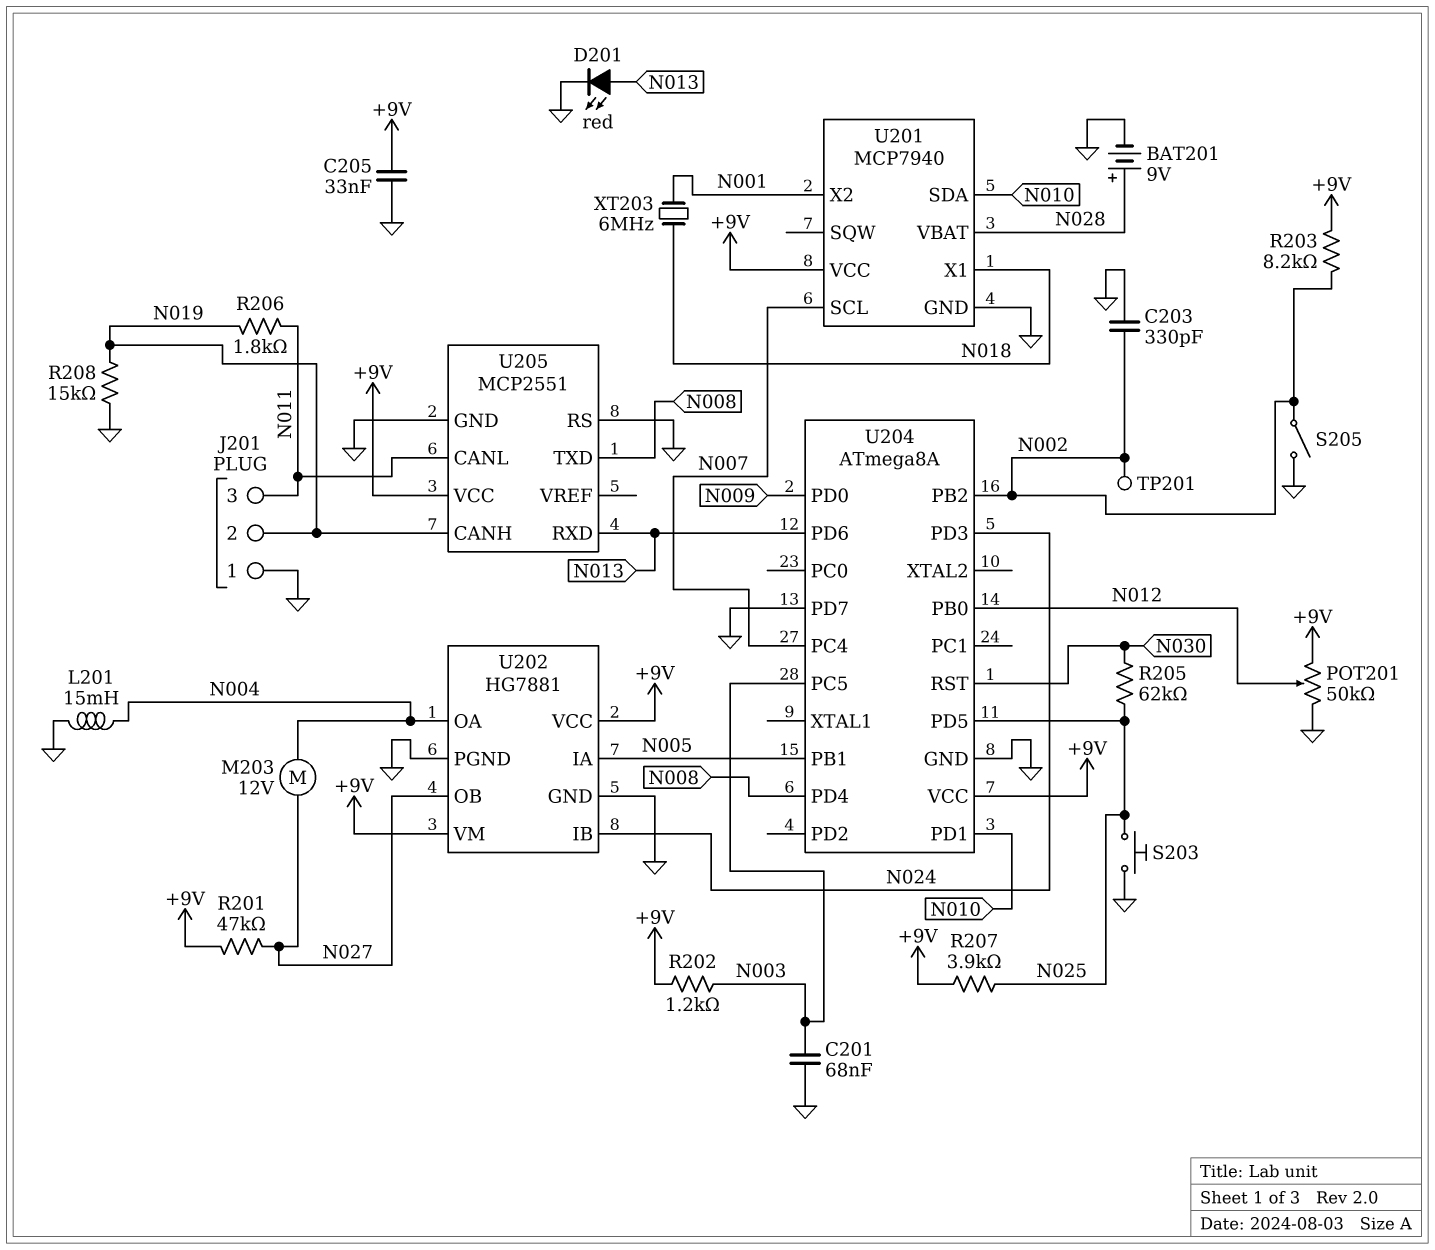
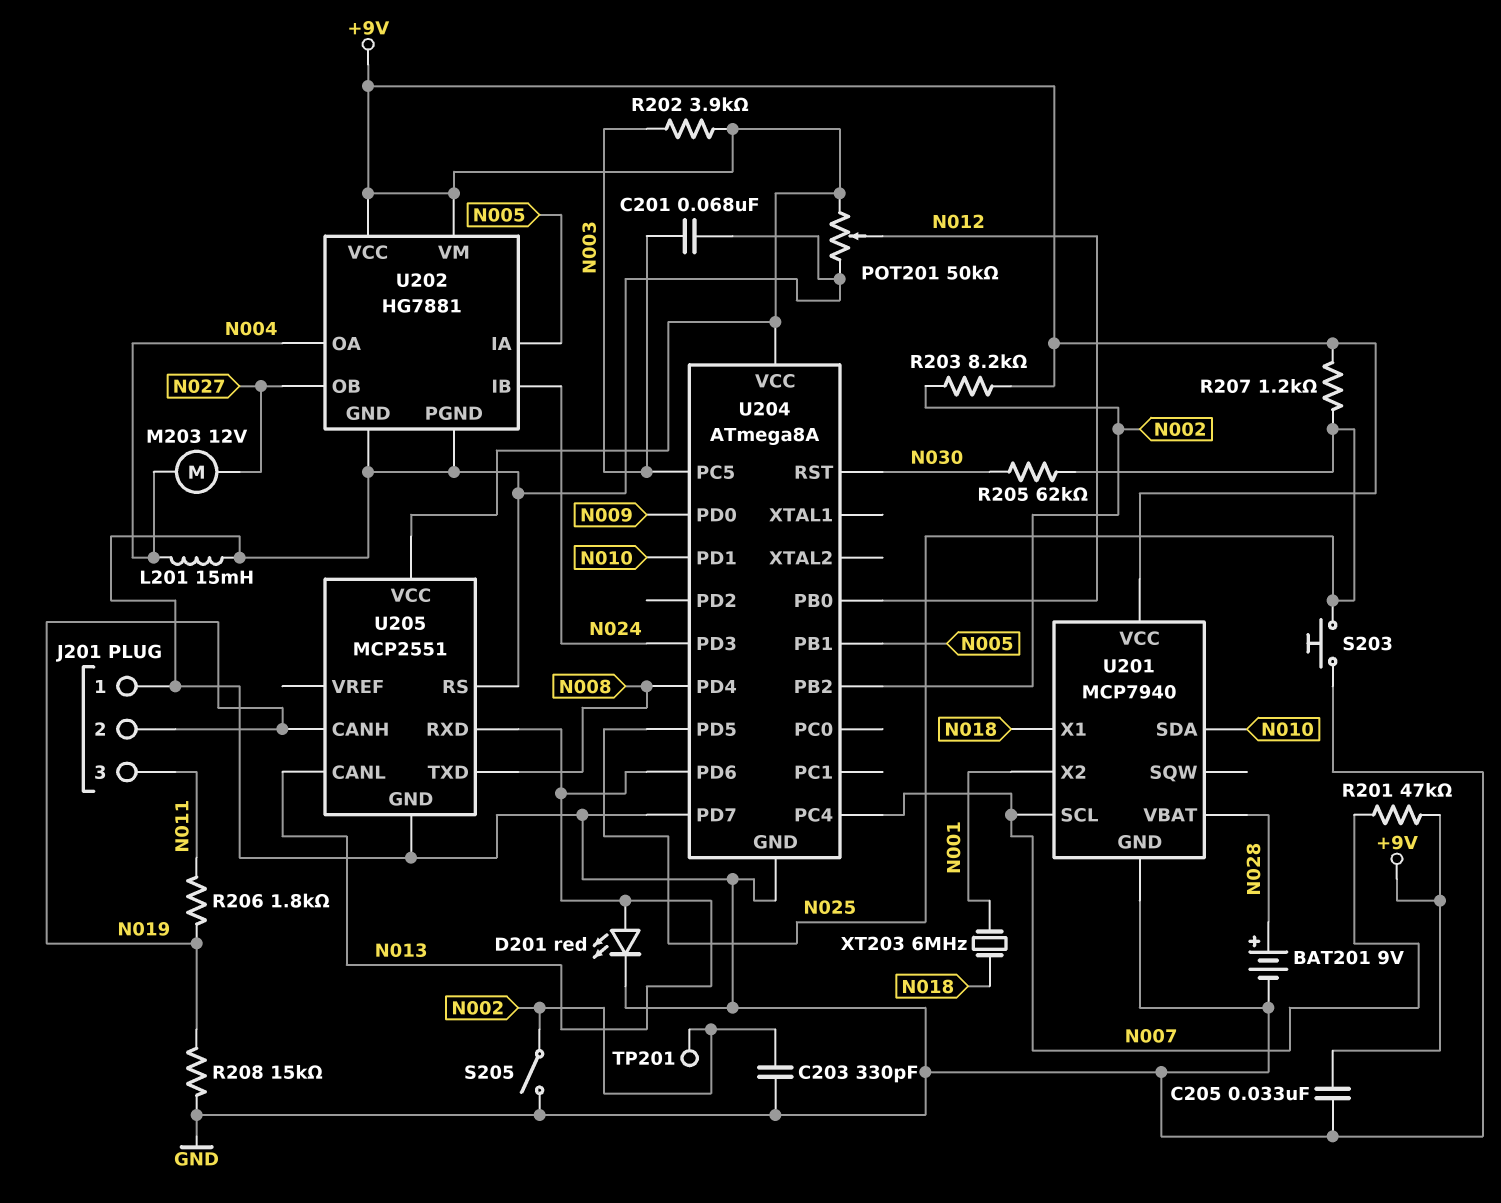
R201: 47k (+9V, N027) -> 47k (+9V, N007)
R202: 1.2k (+9V, N003) -> 3.9k (+9V, N003)
R207: 3.9k (+9V, N025) -> 1.2k (+9V, N025)
U205 pin CANL: N011 -> N013

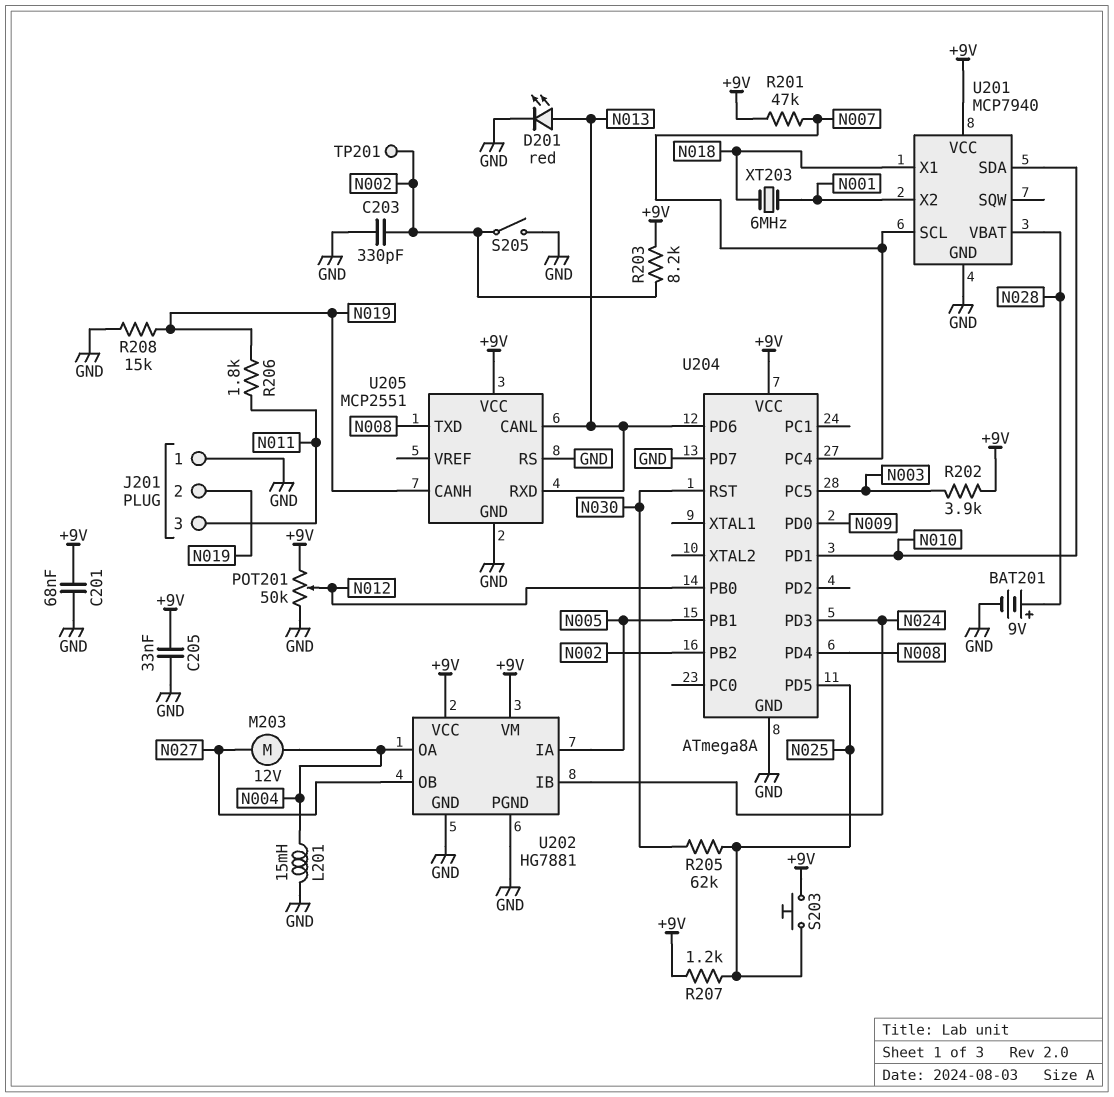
C201: 68nF (GND, N003) -> 68nF (+9V, GND)
S203: button (GND, N025) -> button (+9V, N025)

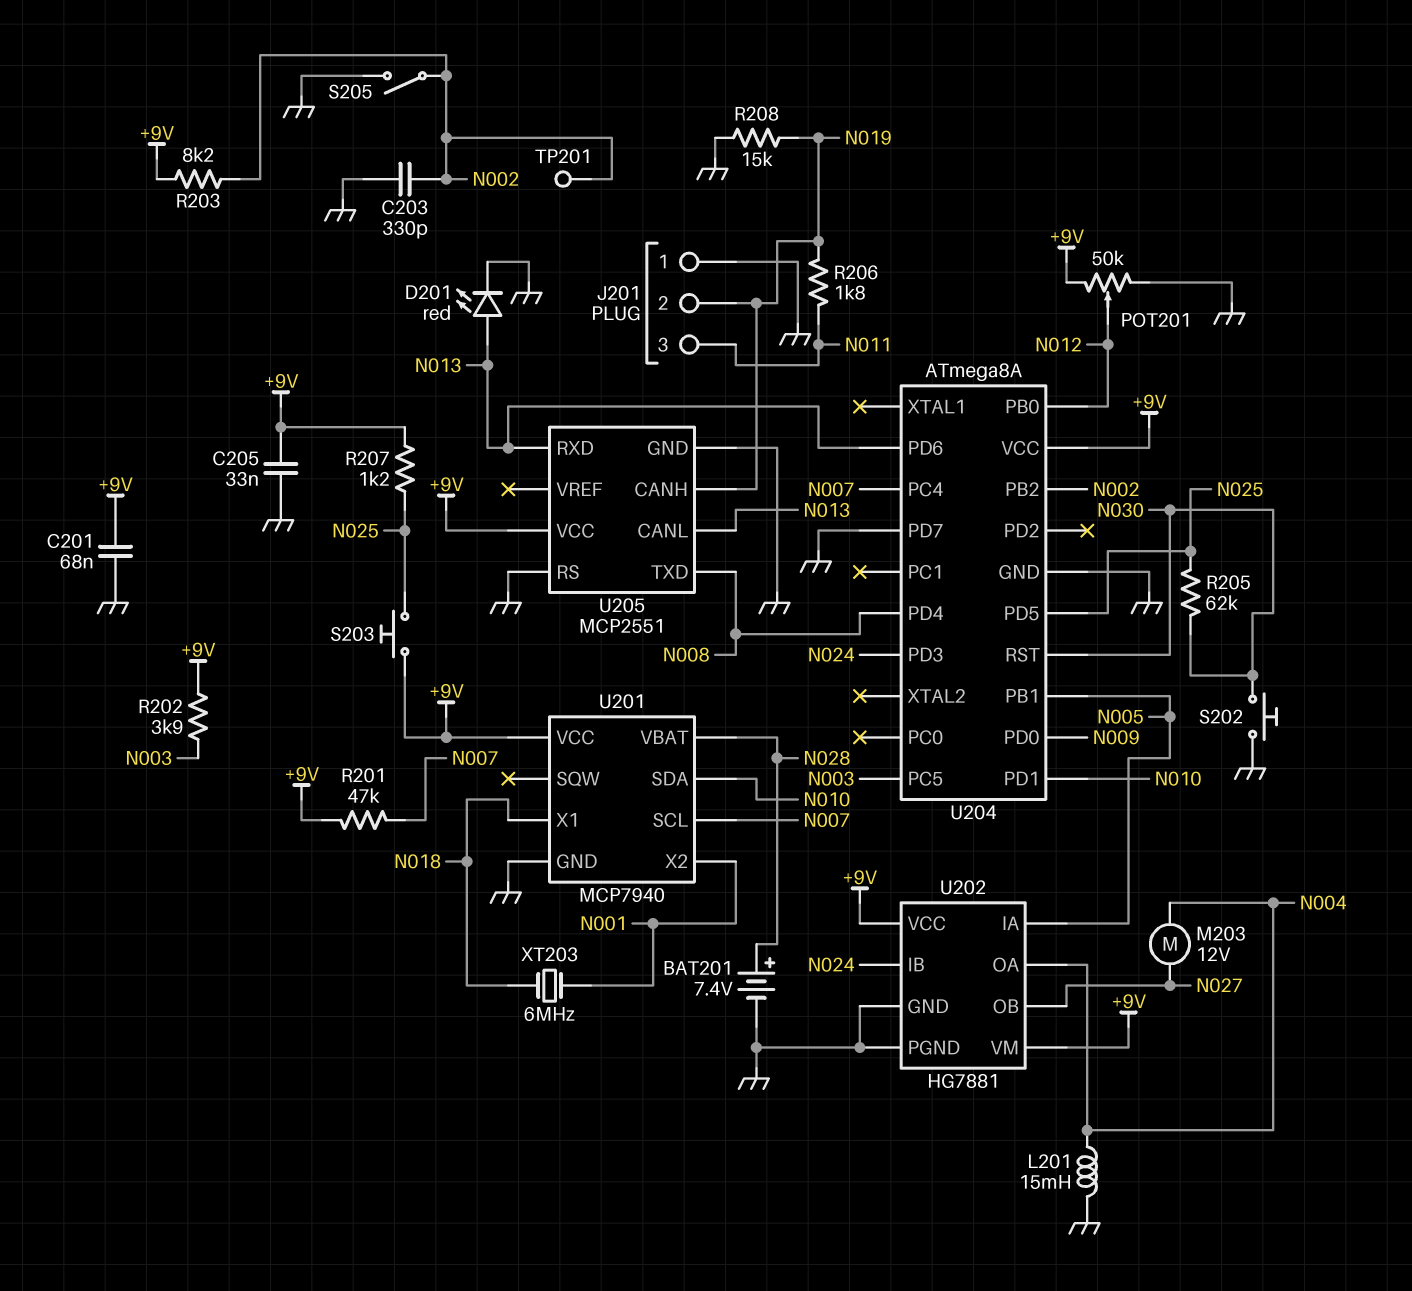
BAT201: 9V (plus N028, minus GND) -> 7.4V (plus N028, minus GND)
S202: none -> button (GND, N030)

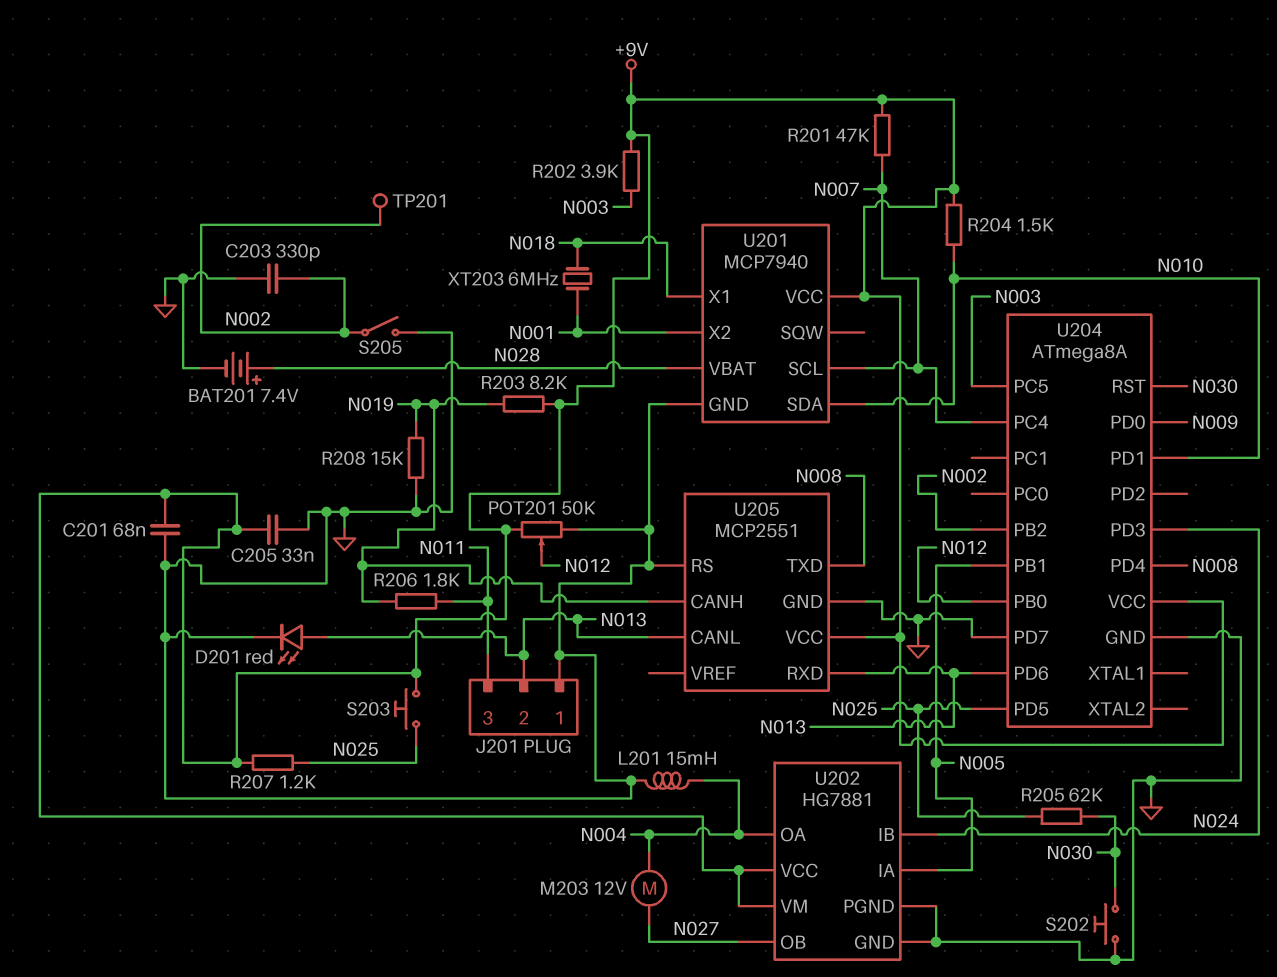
J201 pin 2: N019 -> N013
R203: 8.2k (+9V, N002) -> 8.2k (+9V, N019)
R204: none -> 1.5k (+9V, N010)

